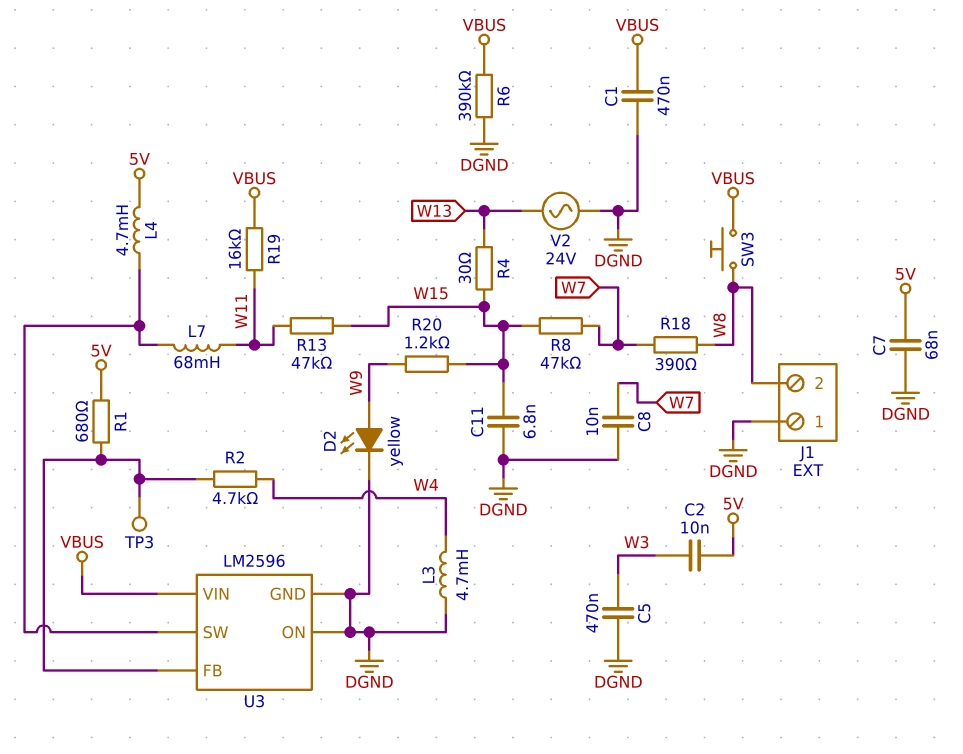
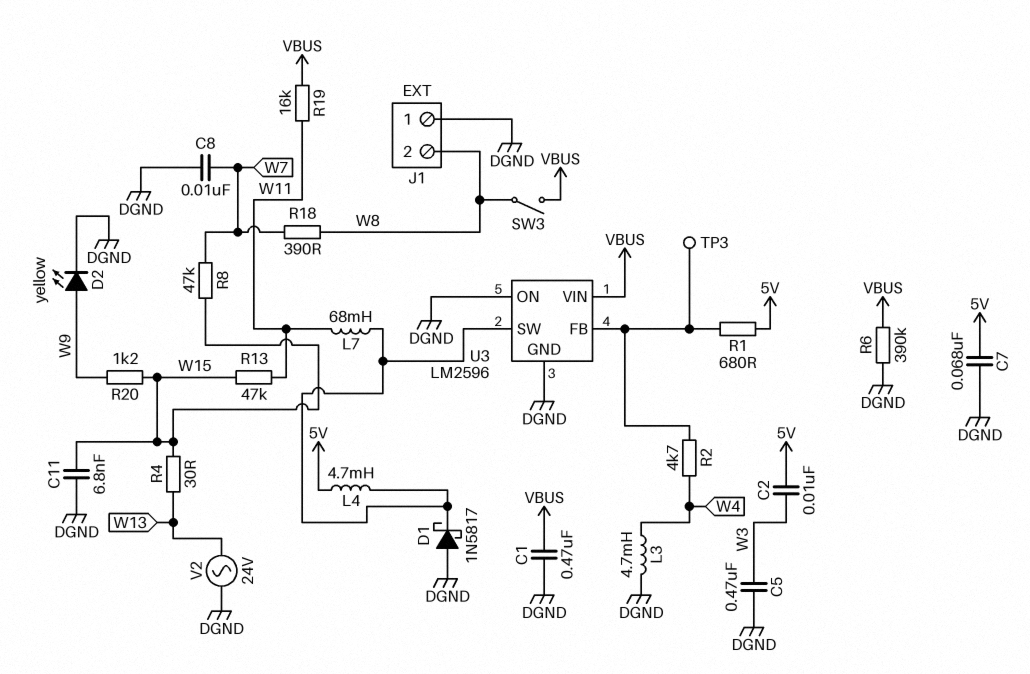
D1: none -> schottky 1N5817 (A DGND, K U3/SW)
SW3: button (VBUS, W8) -> switch (VBUS, W8)

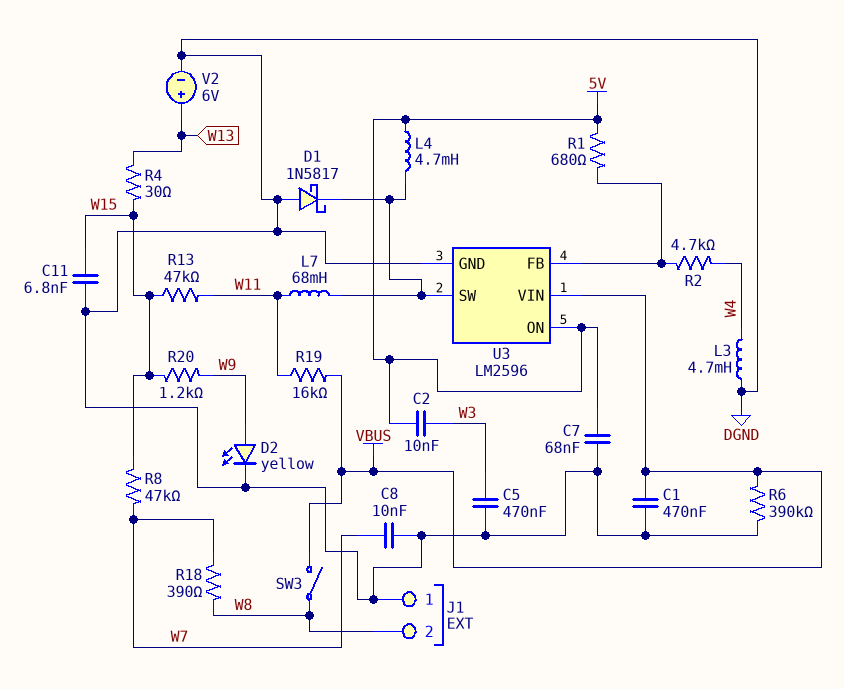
TP3: test point (U3/FB) -> none
U3 pin ON: DGND -> 5V
V2: AC 24V (DGND, W13) -> 6V (plus W13, minus DGND)

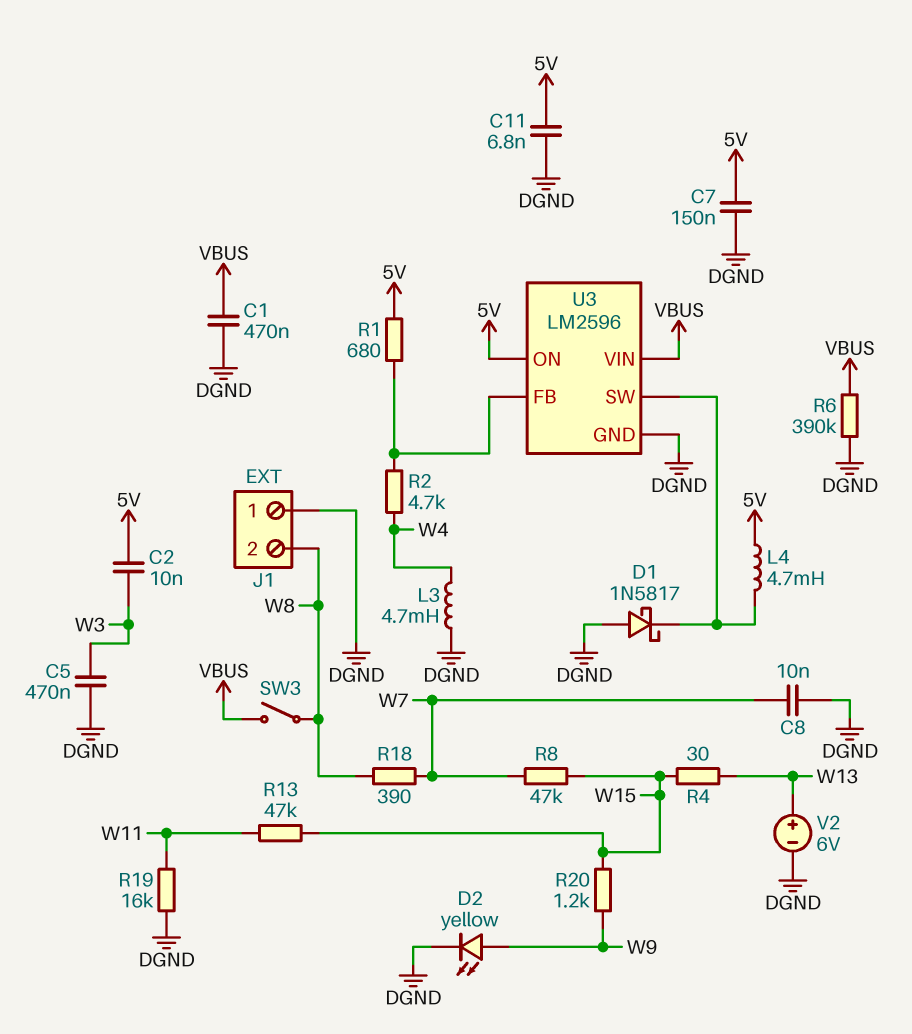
C7: 68nF (5V, DGND) -> 150nF (5V, DGND)
C11: 6.8nF (DGND, W15) -> 6.8nF (5V, DGND)
L7: 68mH (U3/SW, W11) -> none
R19: 16k (VBUS, W11) -> 16k (DGND, W11)

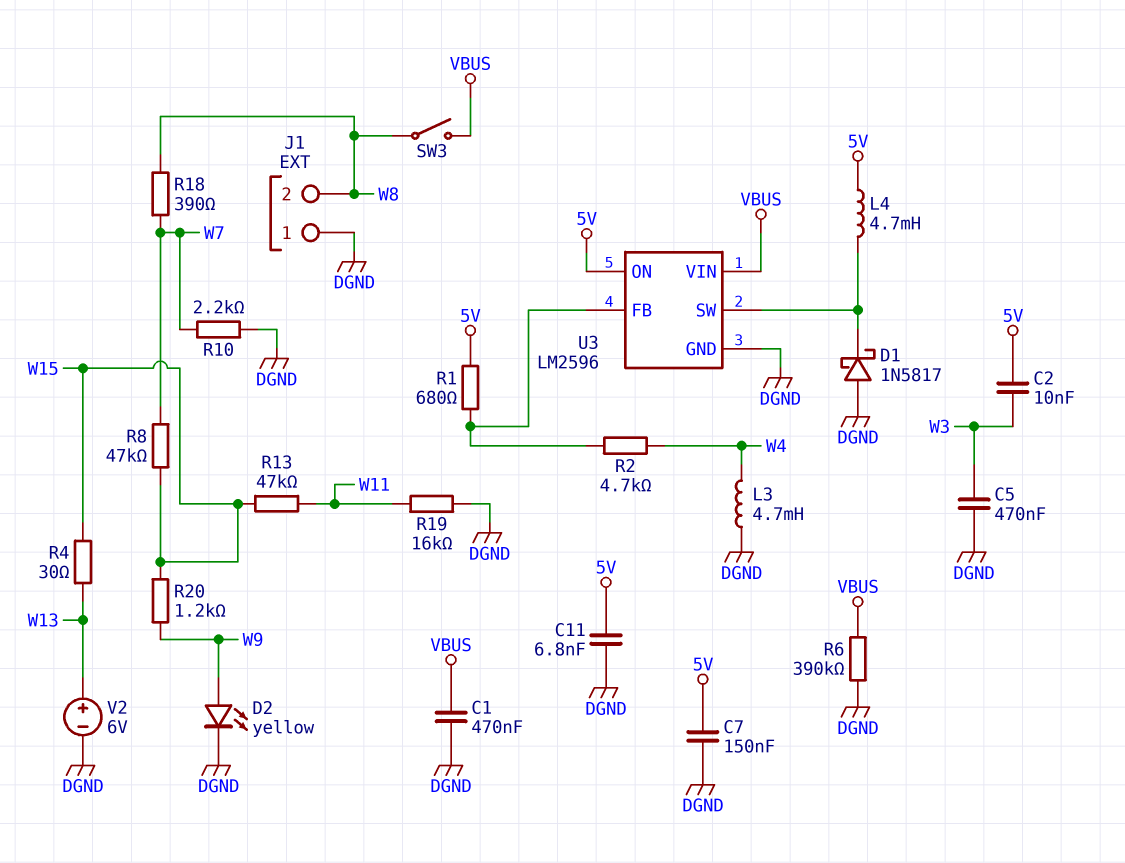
C8: 10nF (DGND, W7) -> none
R10: none -> 2.2k (DGND, W7)

